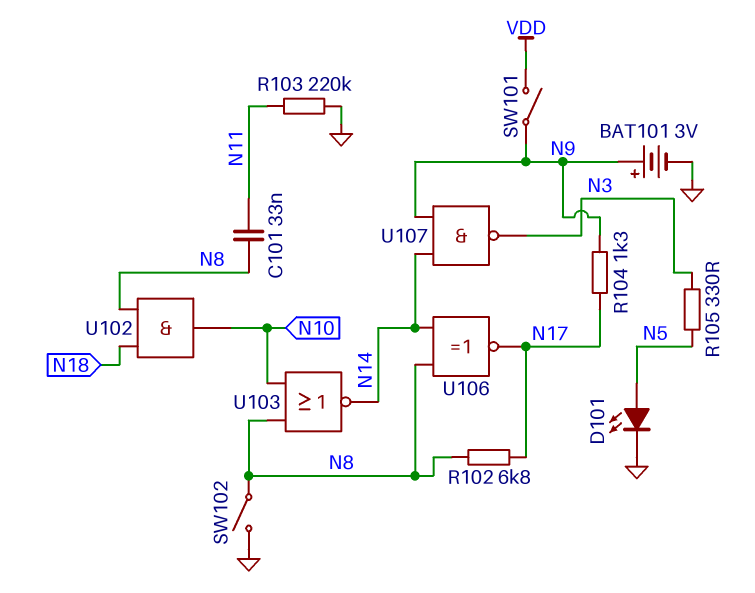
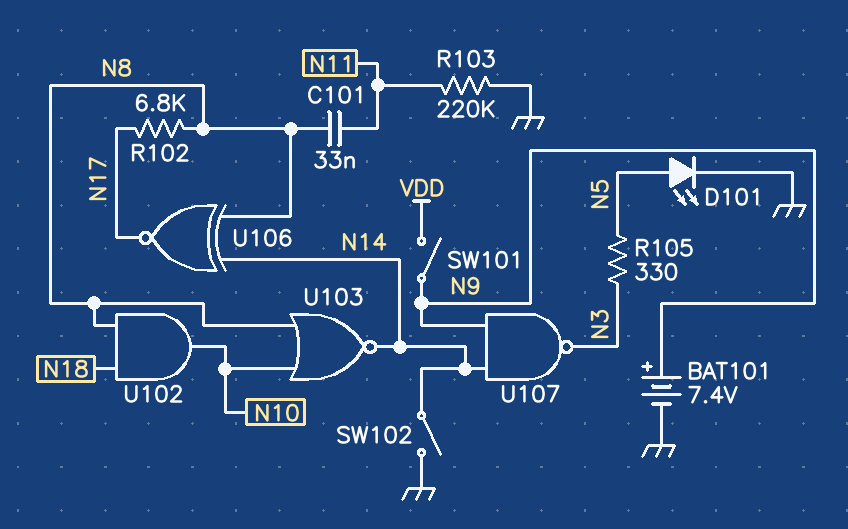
BAT101: 3V (plus N9, minus GND) -> 7.4V (plus N9, minus GND)
R104: 1.3k (N9, N17) -> none
SW102: switch (GND, N8) -> switch (GND, N14)

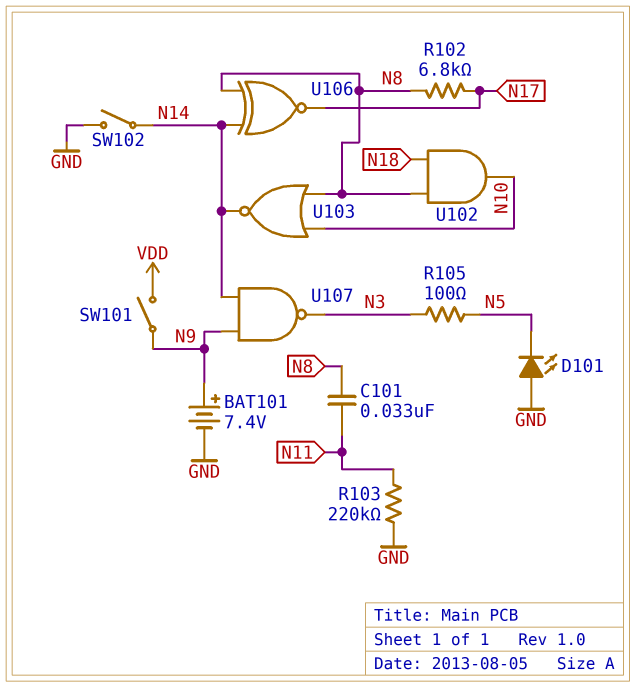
D101: LED (A N5, K GND) -> LED (A GND, K N5)
R105: 330 (N3, N5) -> 100 (N3, N5)

